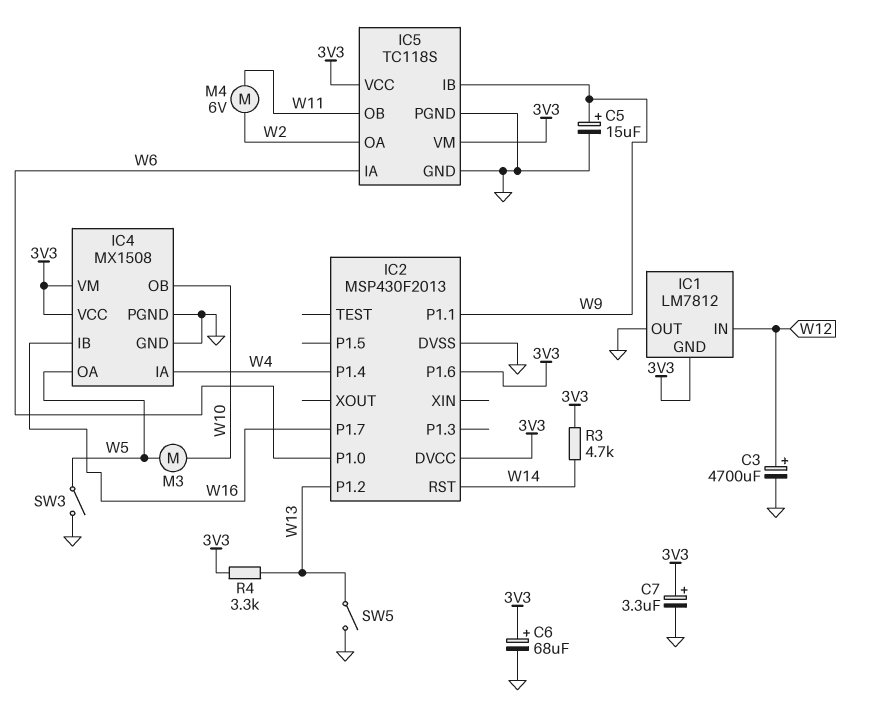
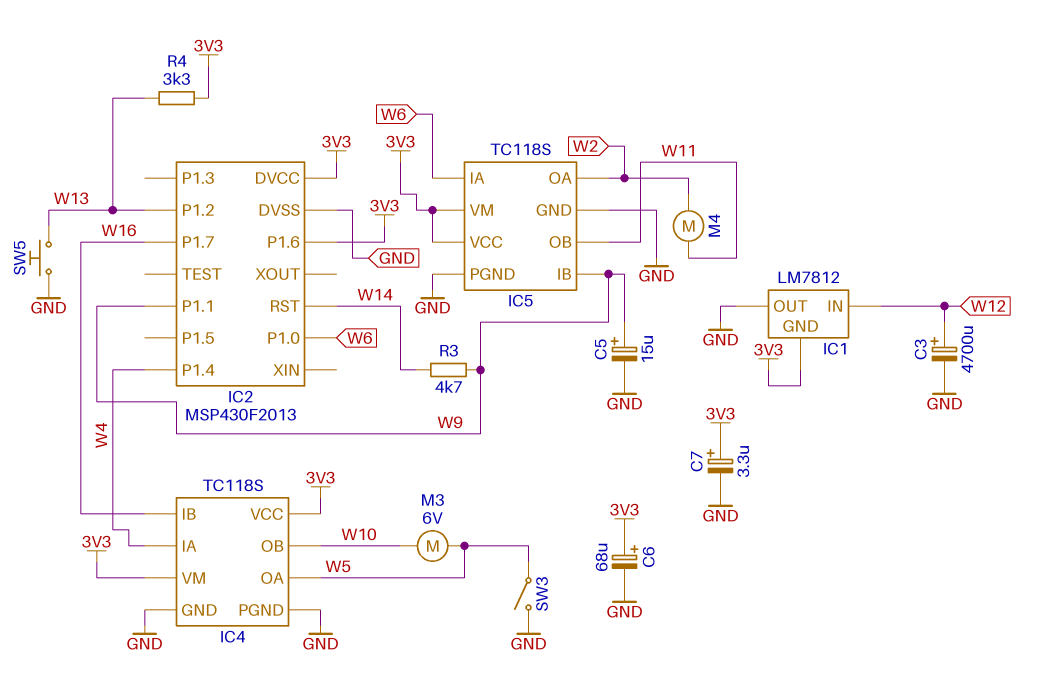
IC4: MX1508 -> TC118S
M3: motor (W5, W10) -> motor 6V (W5, W10)
M4: motor 6V (W2, W11) -> motor (W2, W11)
R3: 4.7k (3V3, W14) -> 4.7k (W9, W14)
SW5: switch (GND, W13) -> button (GND, W13)

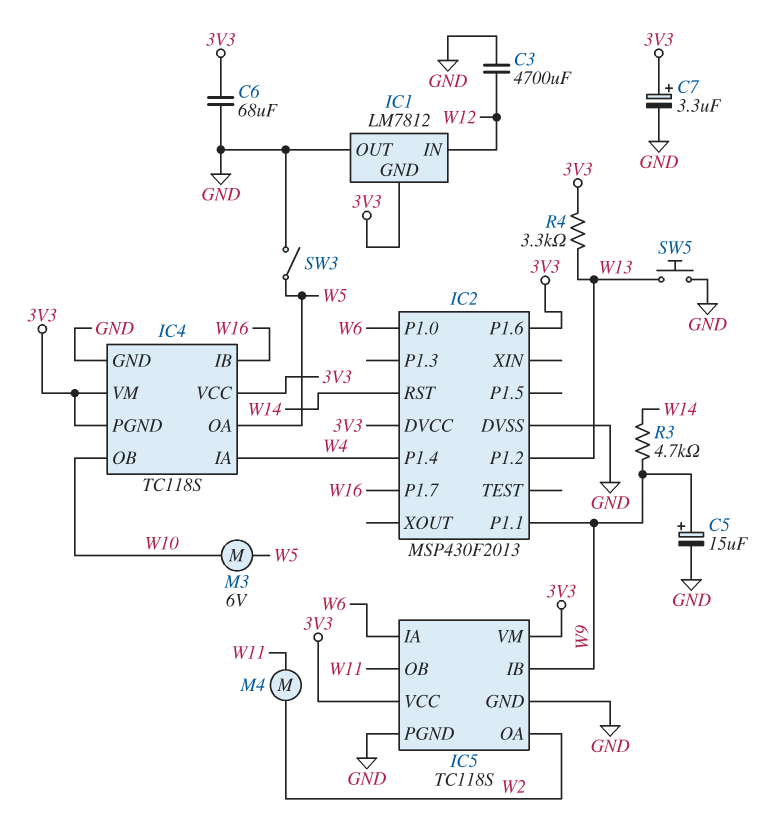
C3: 4700uF (plus W12, minus GND) -> 4700uF (GND, W12)
C6: 68uF (plus 3V3, minus GND) -> 68uF (3V3, GND)
IC4 pin PGND: GND -> 3V3

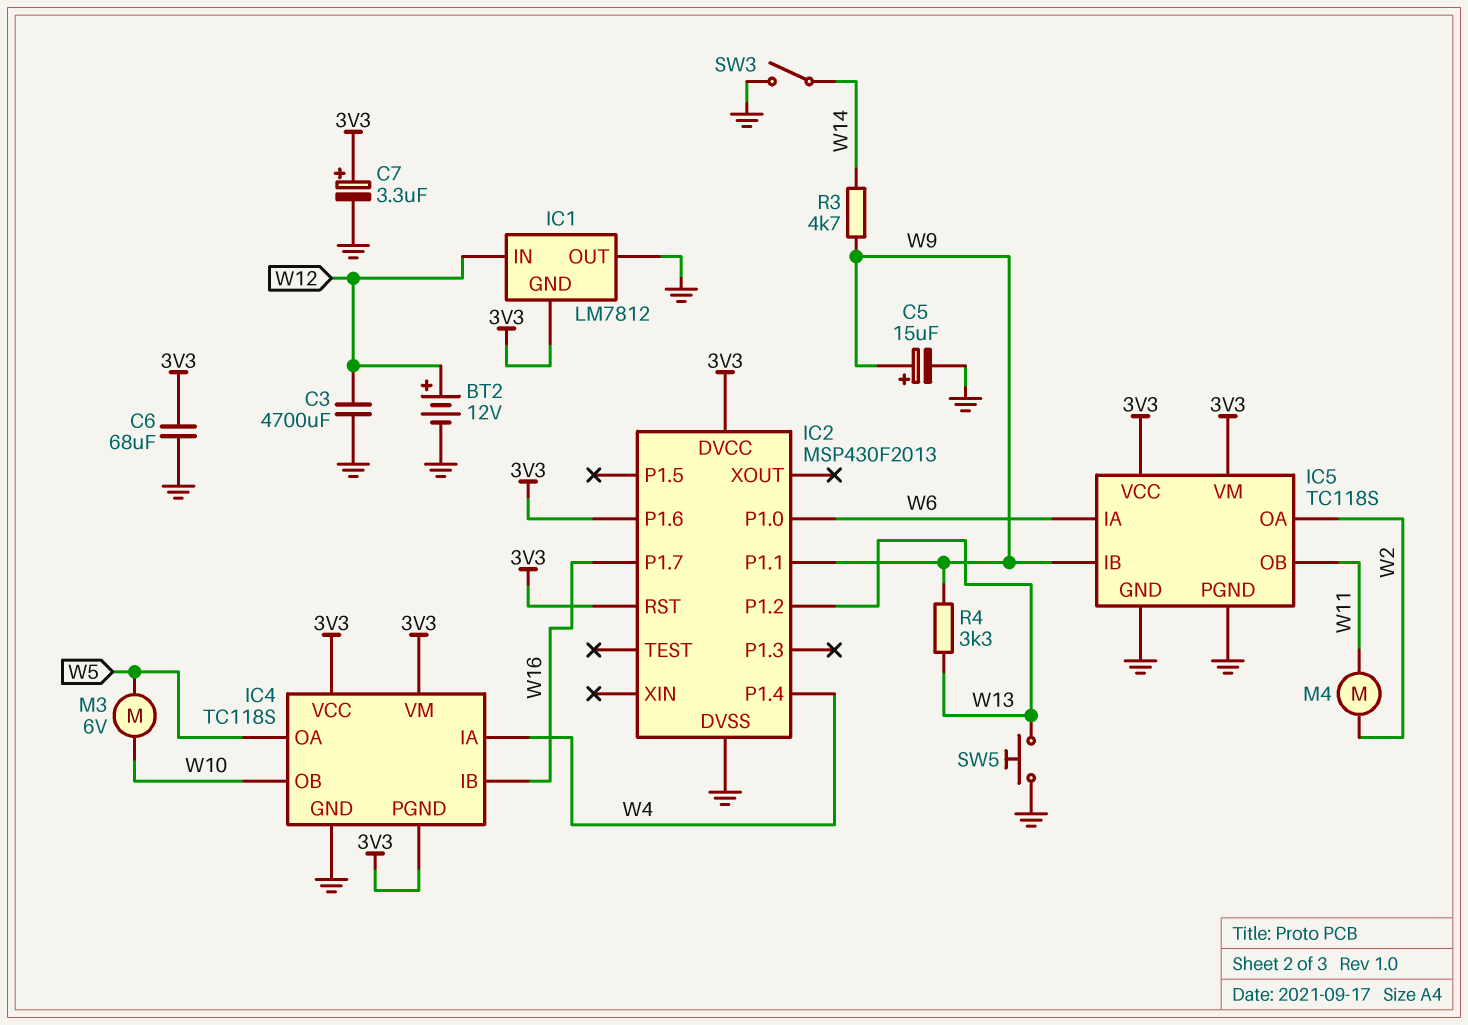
BT2: none -> 12V (plus W12, minus GND)
IC2 pin RST: W14 -> 3V3
R4: 3.3k (3V3, W13) -> 3.3k (W9, W13)
SW3: switch (GND, W5) -> switch (GND, W14)

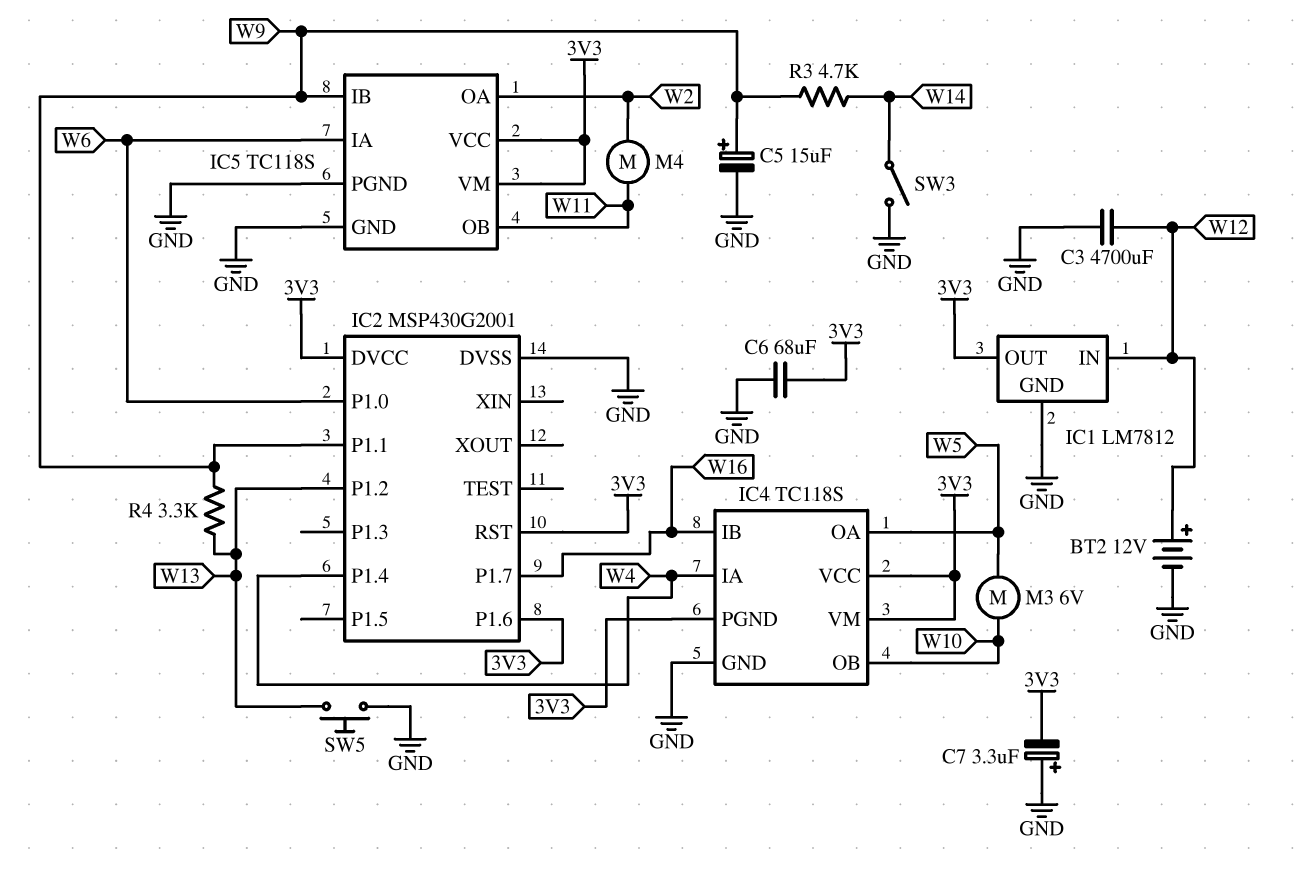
C7: 3.3uF (plus 3V3, minus GND) -> 3.3uF (plus GND, minus 3V3)
IC1 pin GND: 3V3 -> GND
IC1 pin OUT: GND -> 3V3
IC2: MSP430F2013 -> MSP430G2001

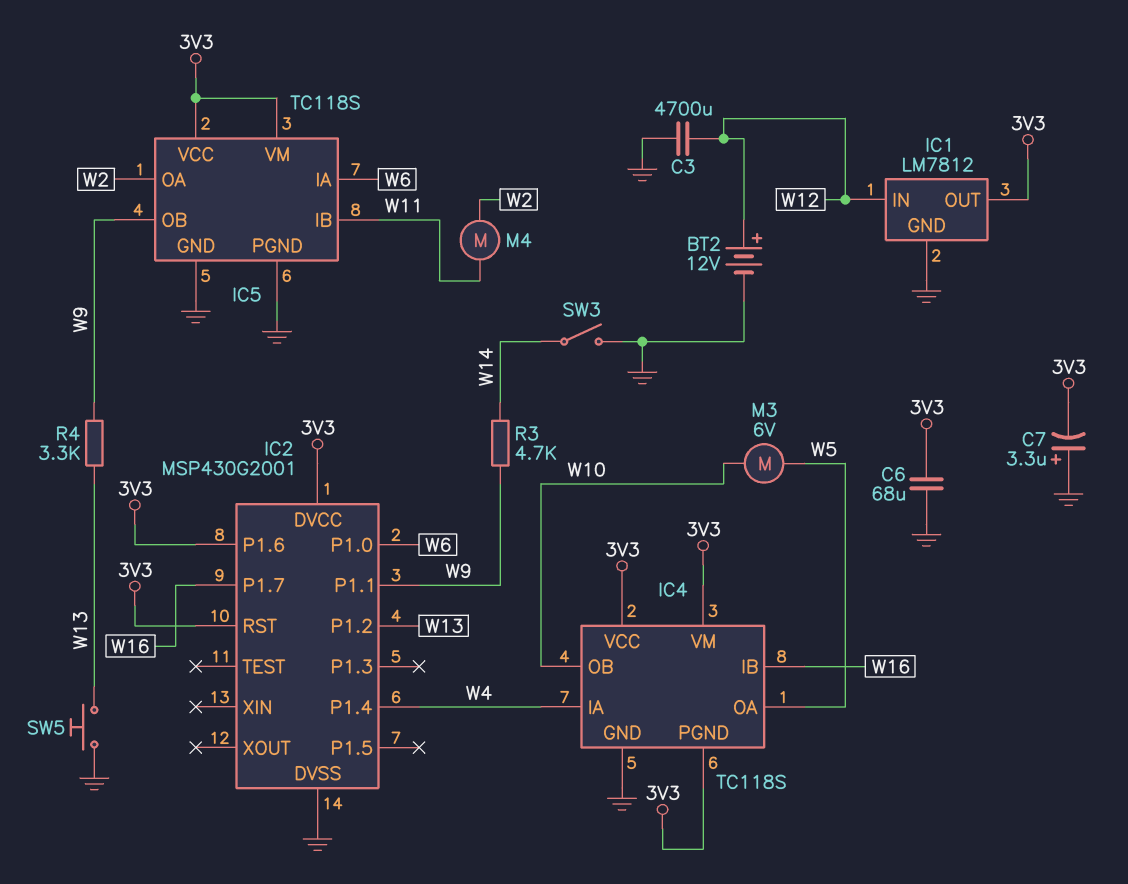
C5: 15uF (plus W9, minus GND) -> none
IC5 pin IB: W9 -> W11
IC5 pin OB: W11 -> W9

